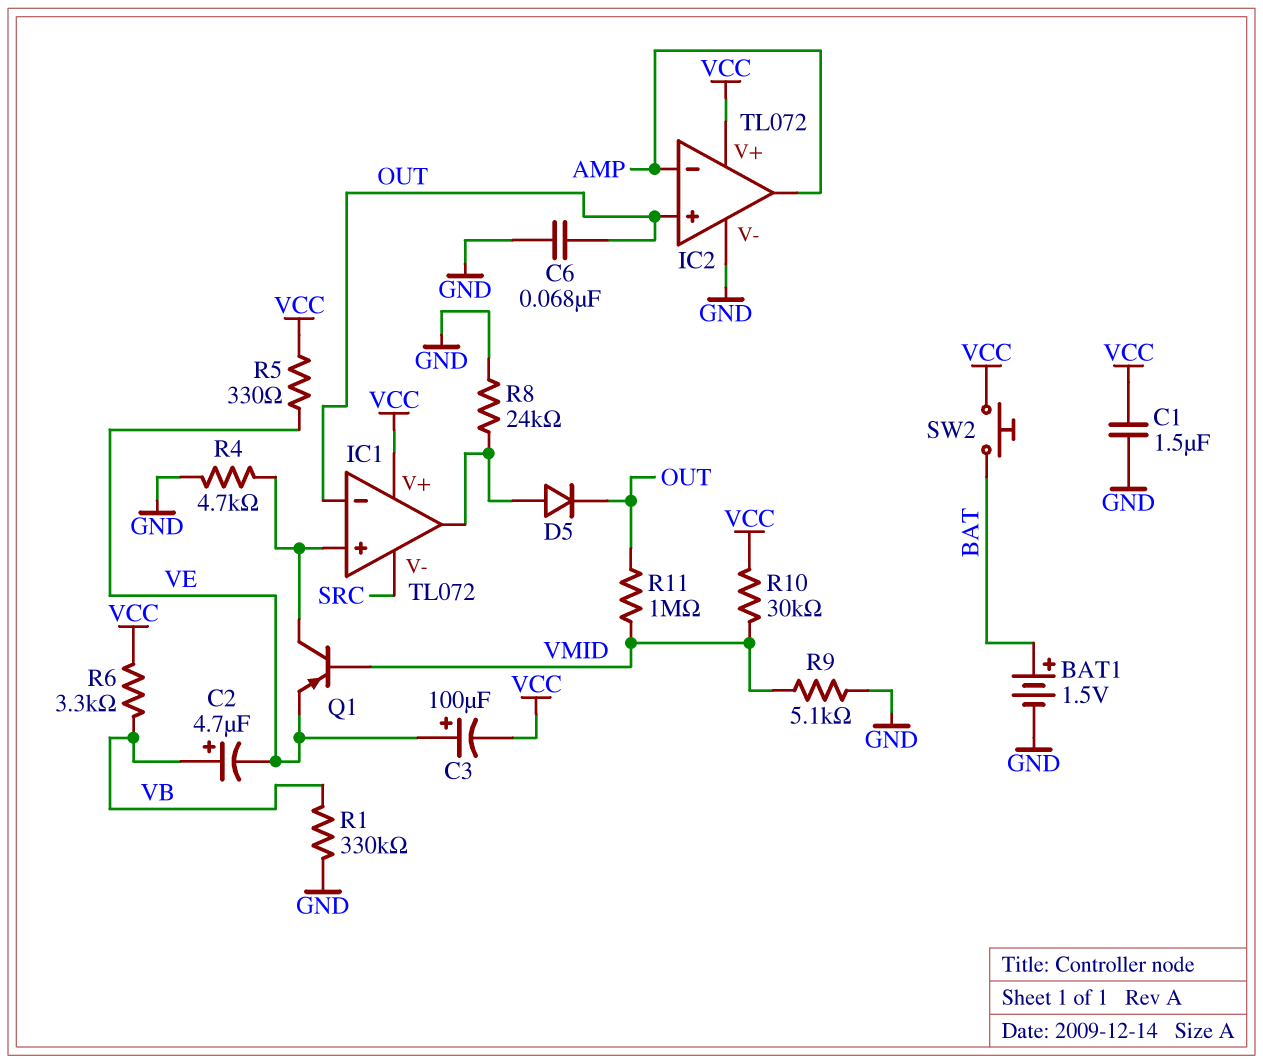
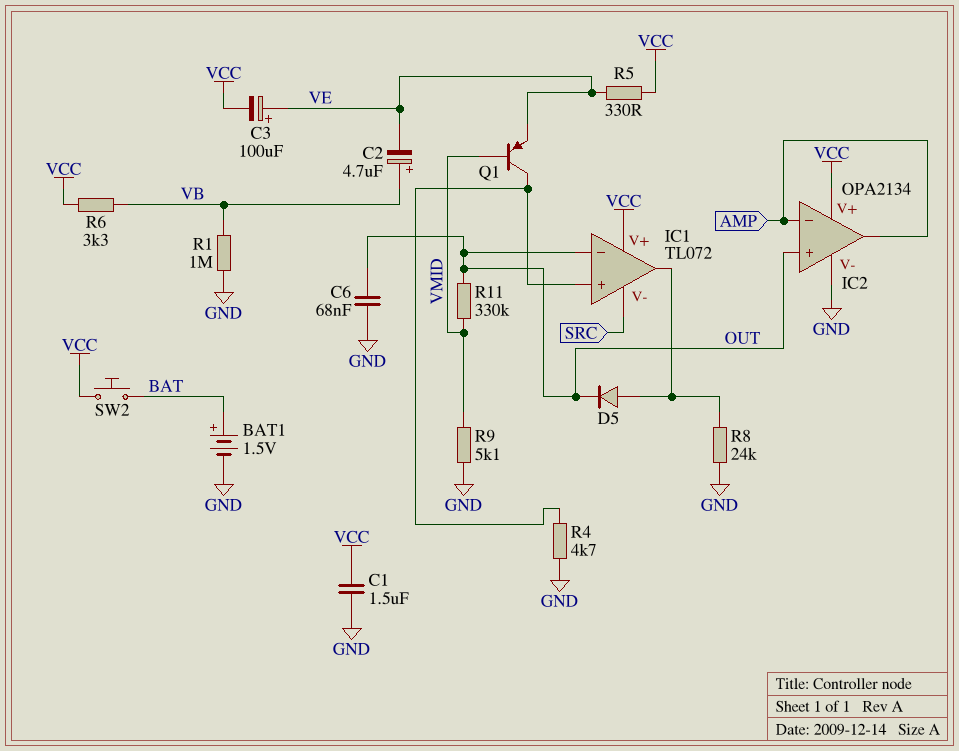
IC2: TL072 -> OPA2134
R1: 330k (GND, VB) -> 1M (GND, VB)
R10: 30k (VCC, VMID) -> none
R11: 1M (OUT, VMID) -> 330k (OUT, VMID)

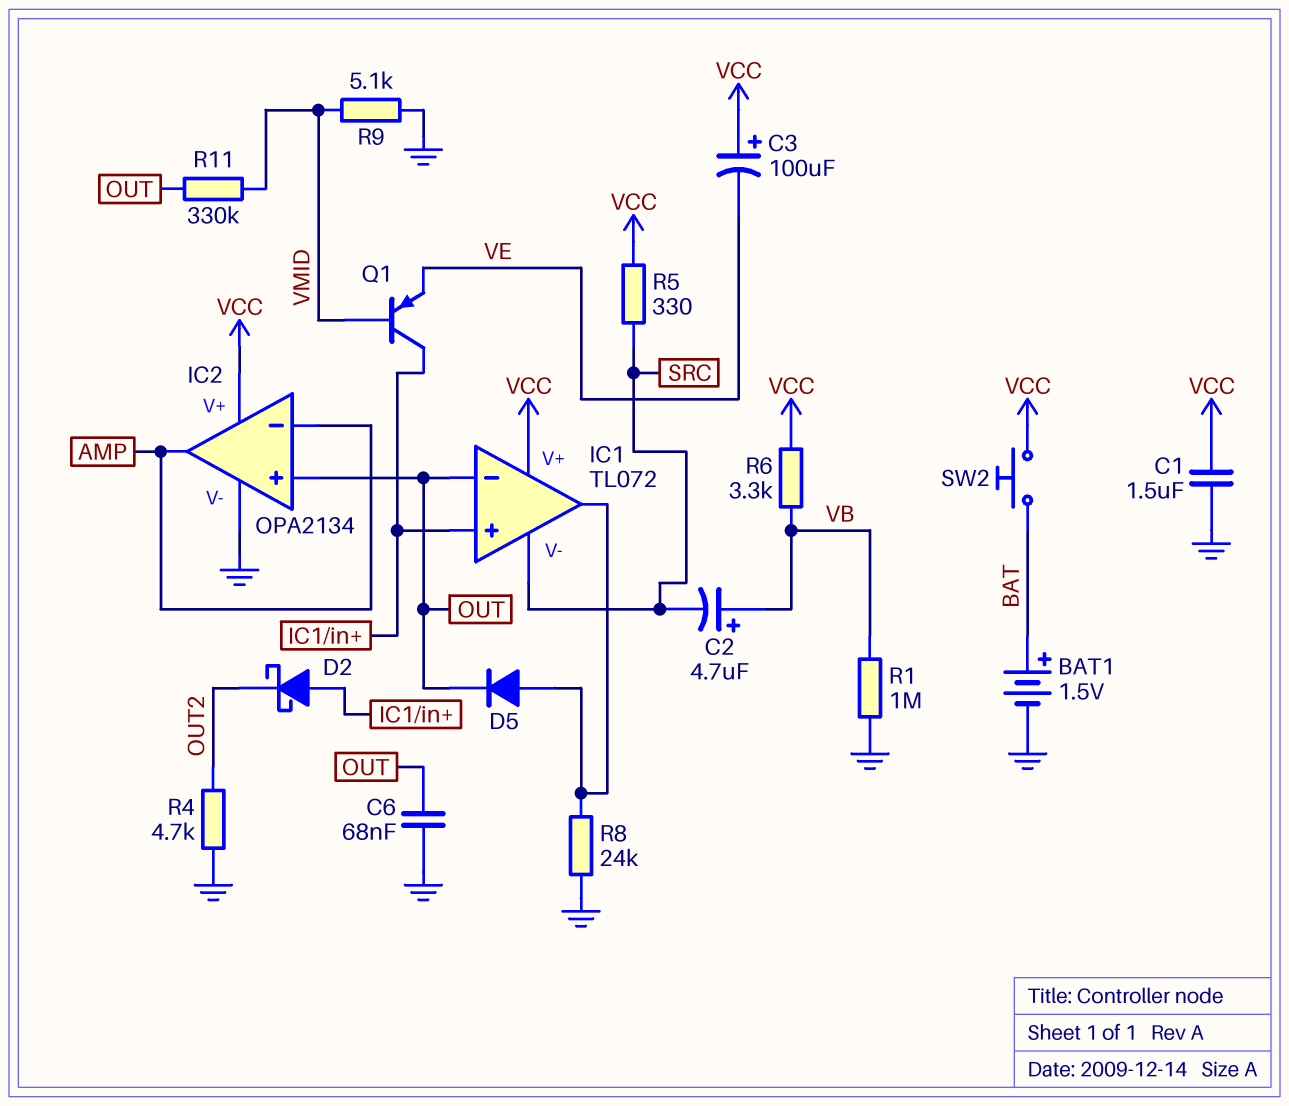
C2: 4.7uF (plus VB, minus VE) -> 4.7uF (plus VB, minus SRC)
C3: 100uF (plus VE, minus VCC) -> 100uF (plus VCC, minus VE)
D2: none -> schottky (A IC1/in+, K OUT2)
R4: 4.7k (GND, IC1/in+) -> 4.7k (GND, OUT2)
R5: 330 (VCC, VE) -> 330 (SRC, VCC)

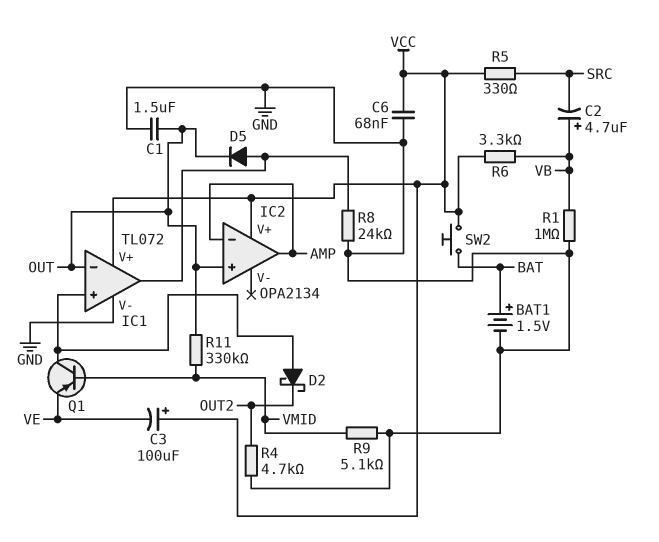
C1: 1.5uF (GND, VCC) -> 1.5uF (GND, OUT)
C6: 68nF (GND, OUT) -> 68nF (GND, VCC)
IC1 pin V-: SRC -> GND
IC2 pin V-: GND -> none

